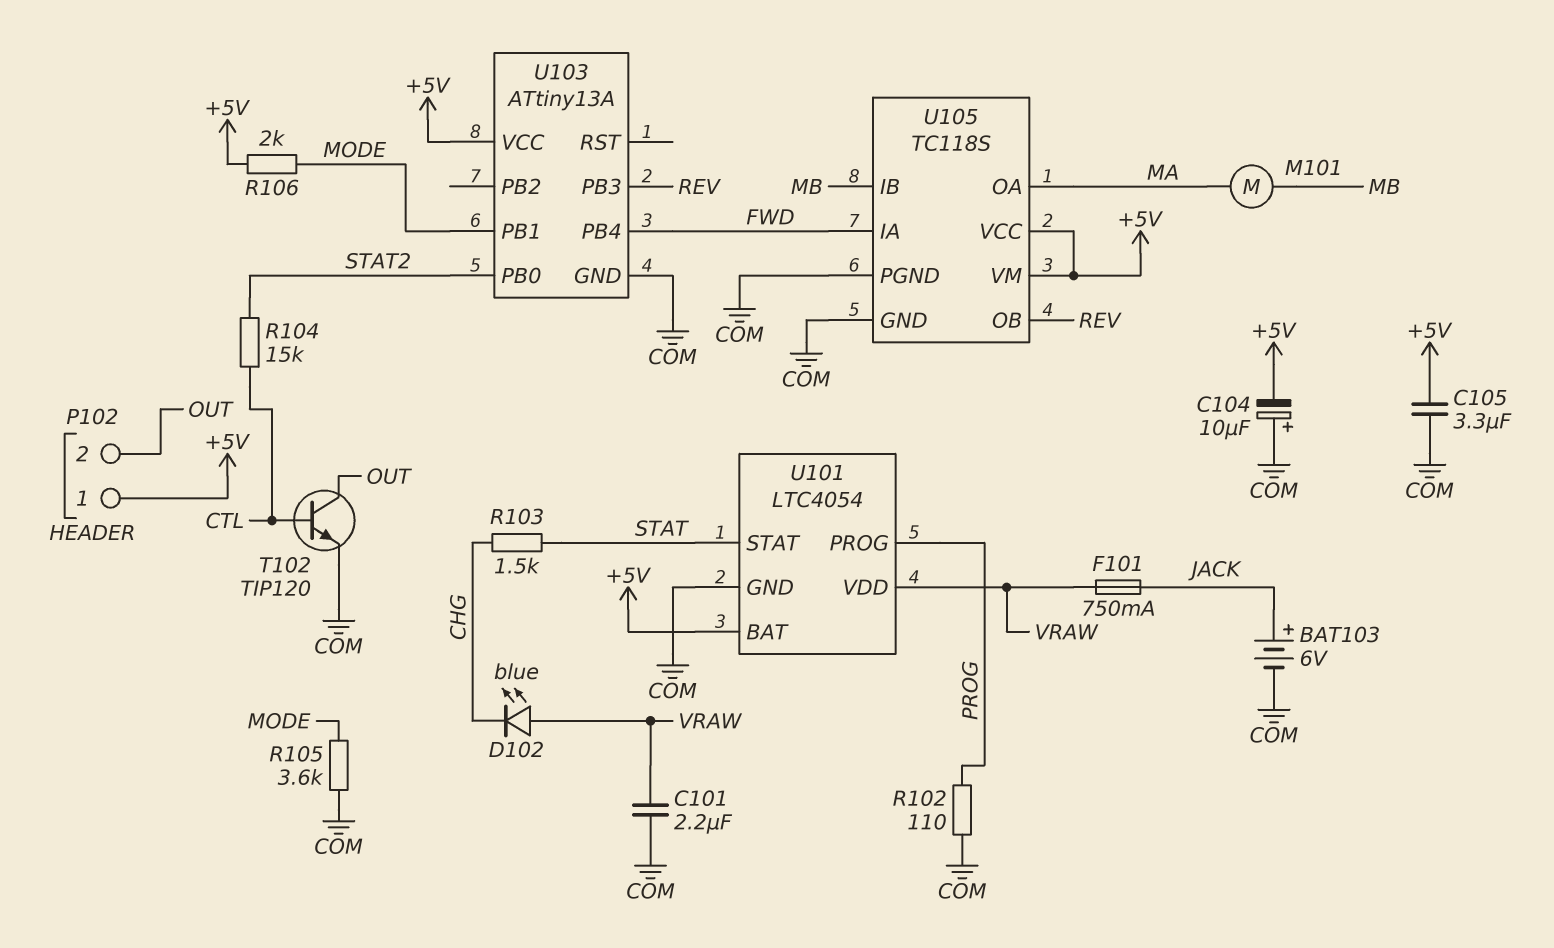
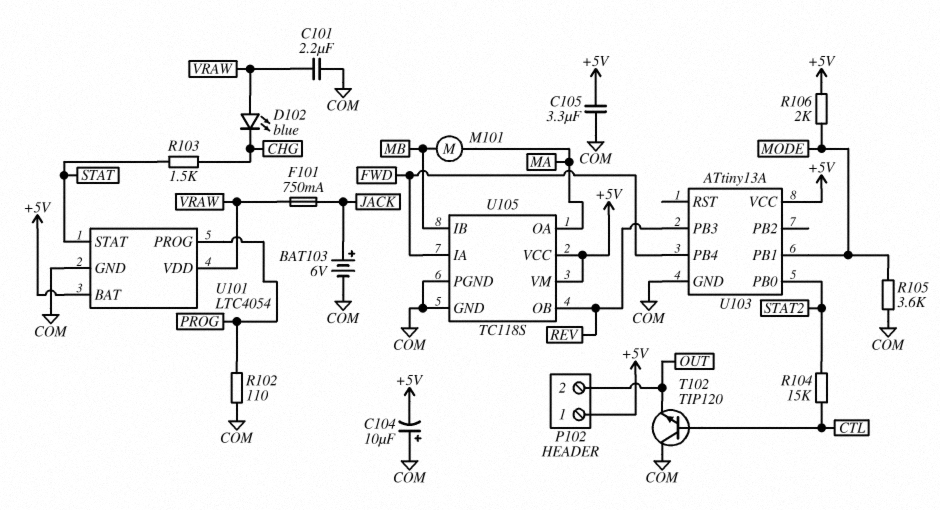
T102: NPN TIP120 (B CTL, C OUT, E COM) -> NPN TIP120 (B CTL, C COM, E OUT)

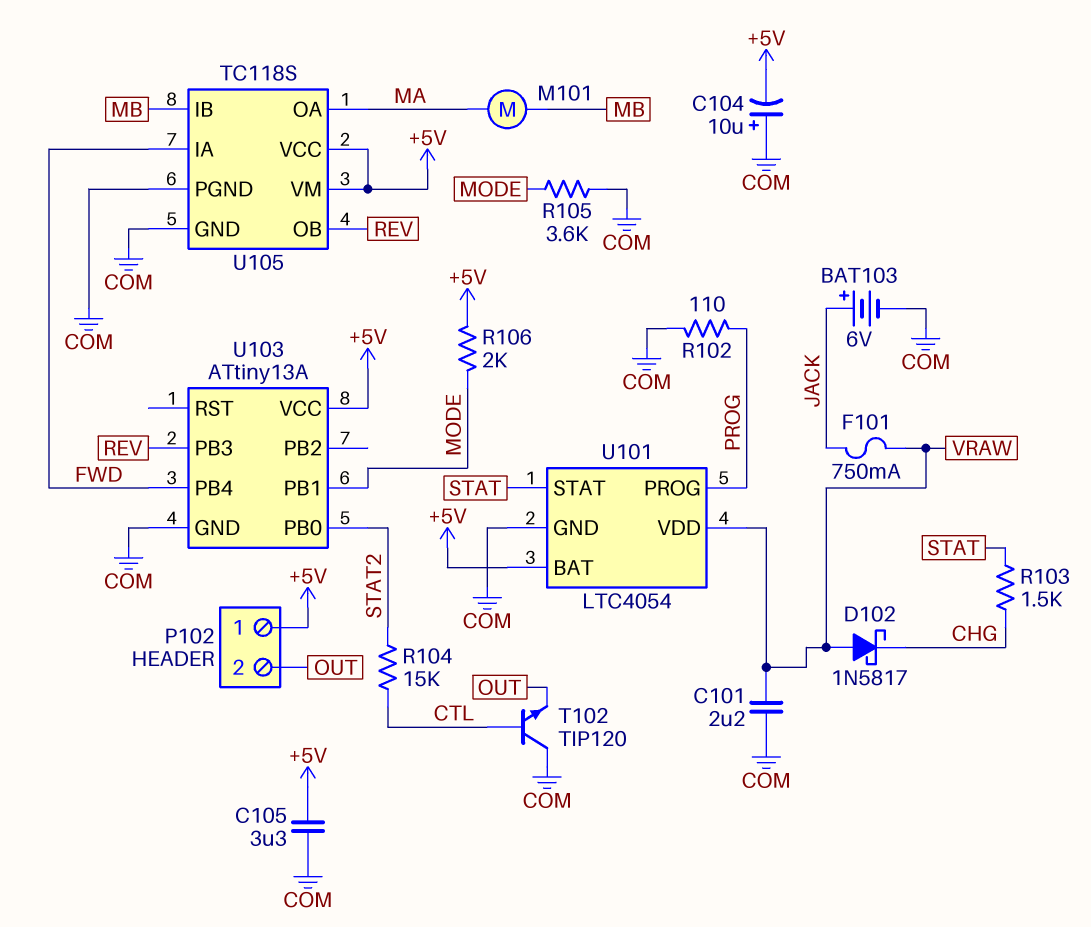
D102: LED blue (A VRAW, K CHG) -> schottky 1N5817 (A VRAW, K CHG)

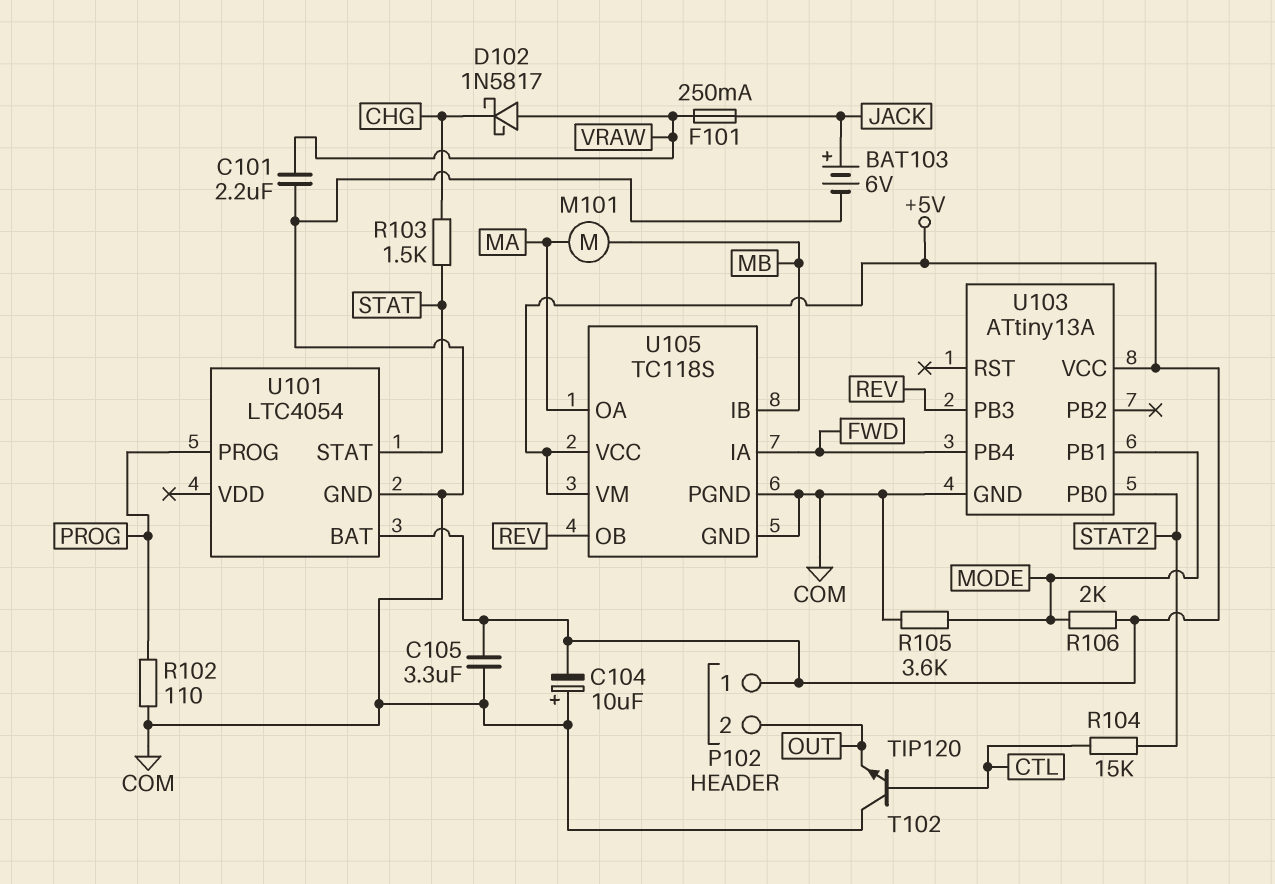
F101: 750mA (JACK, VRAW) -> 250mA (JACK, VRAW)
U101 pin VDD: VRAW -> none

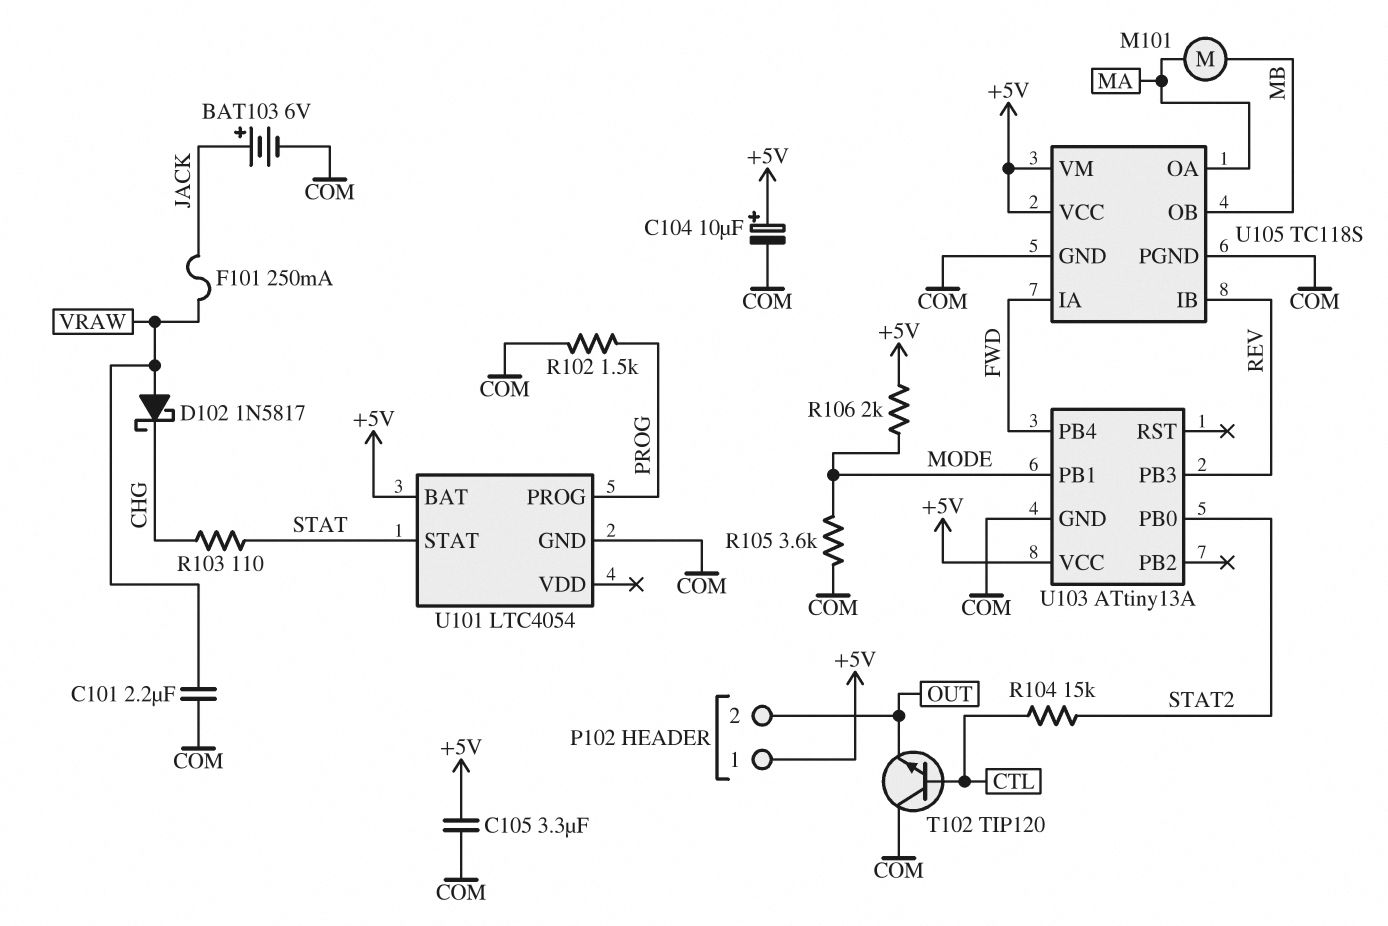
C104: 10uF (plus COM, minus +5V) -> 10uF (plus +5V, minus COM)
R102: 110 (COM, PROG) -> 1.5k (COM, PROG)
R103: 1.5k (CHG, STAT) -> 110 (CHG, STAT)
U105 pin IB: MB -> REV
U105 pin OB: REV -> MB

